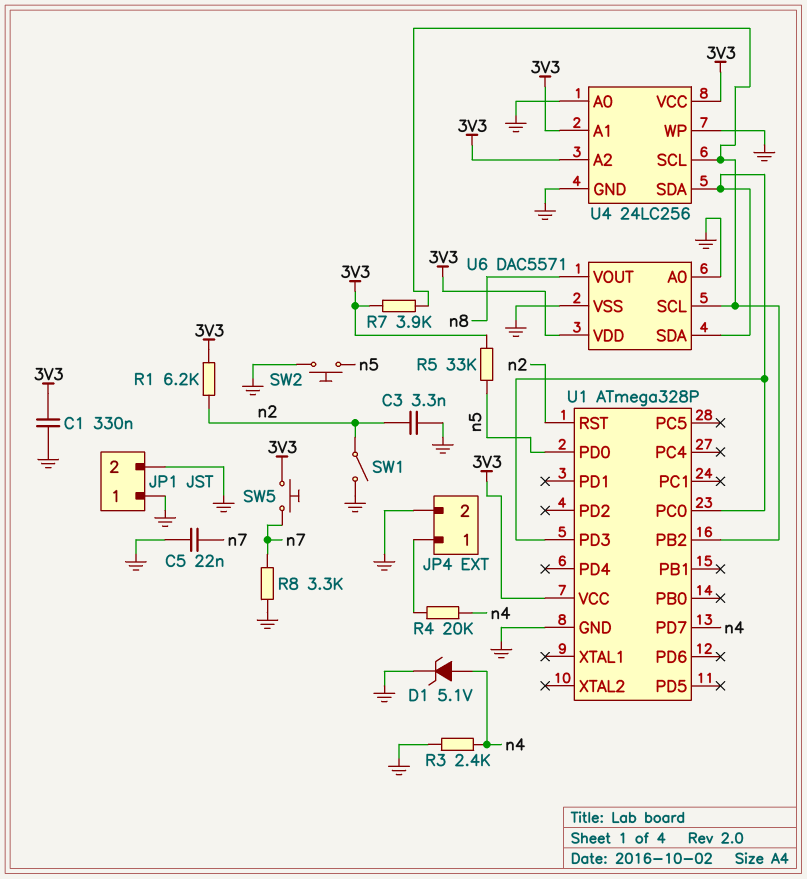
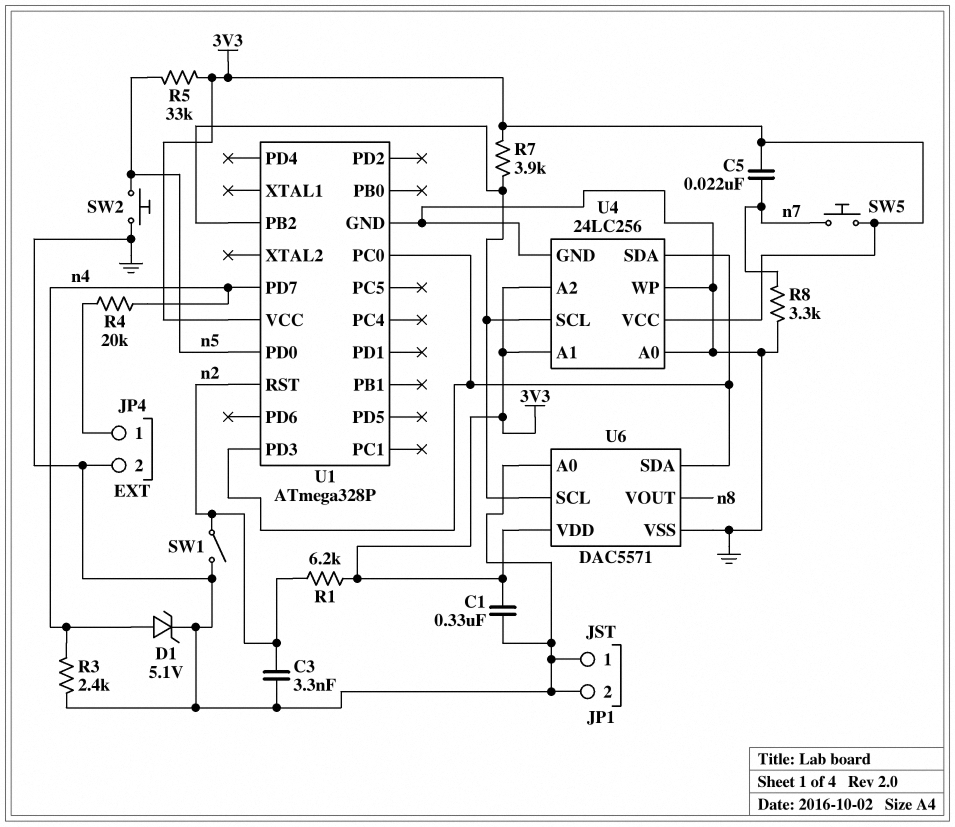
C5: 22nF (GND, n7) -> 22nF (3V3, n7)

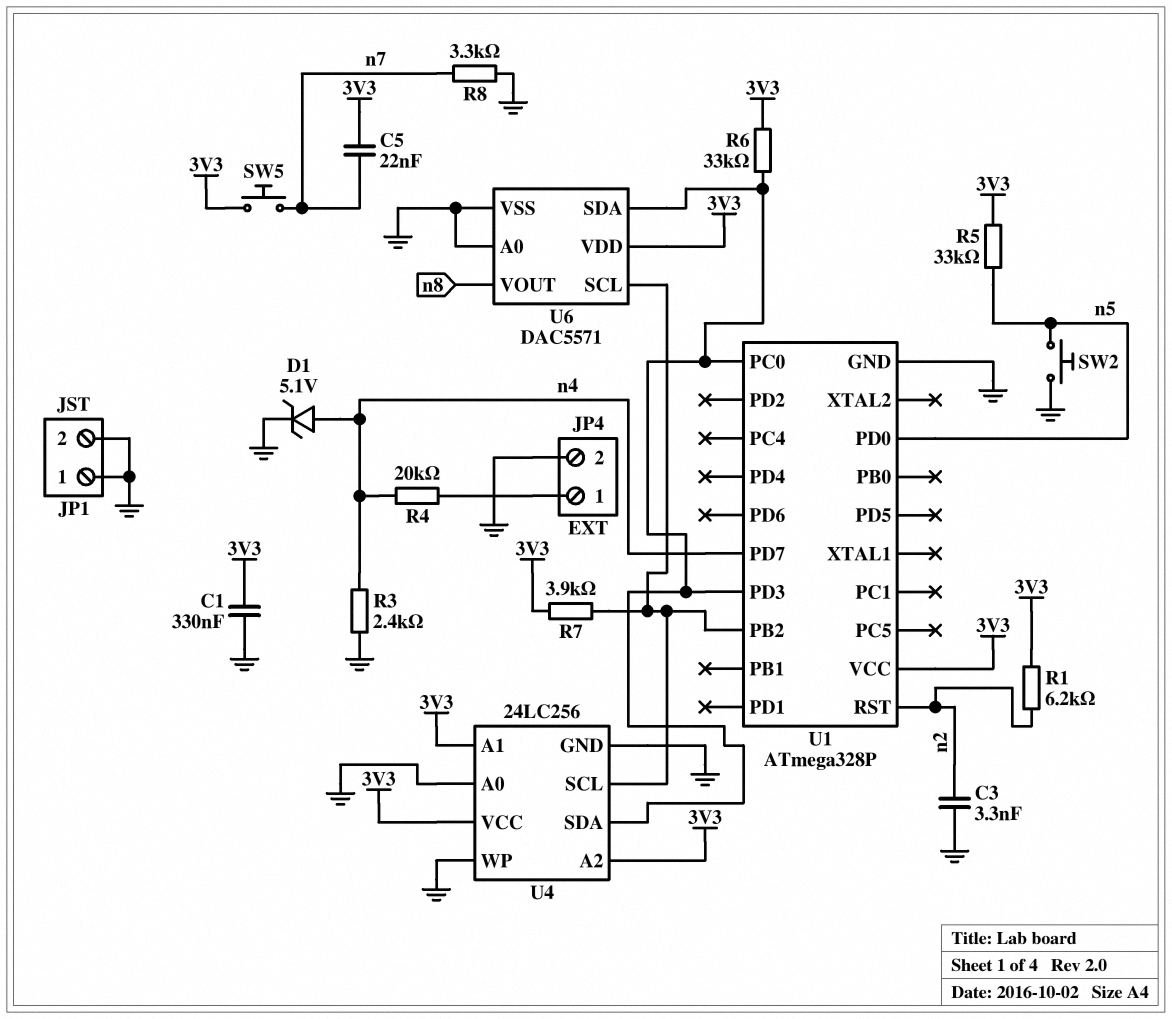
R6: none -> 33k (3V3, U1/PC0)
SW1: switch (GND, n2) -> none

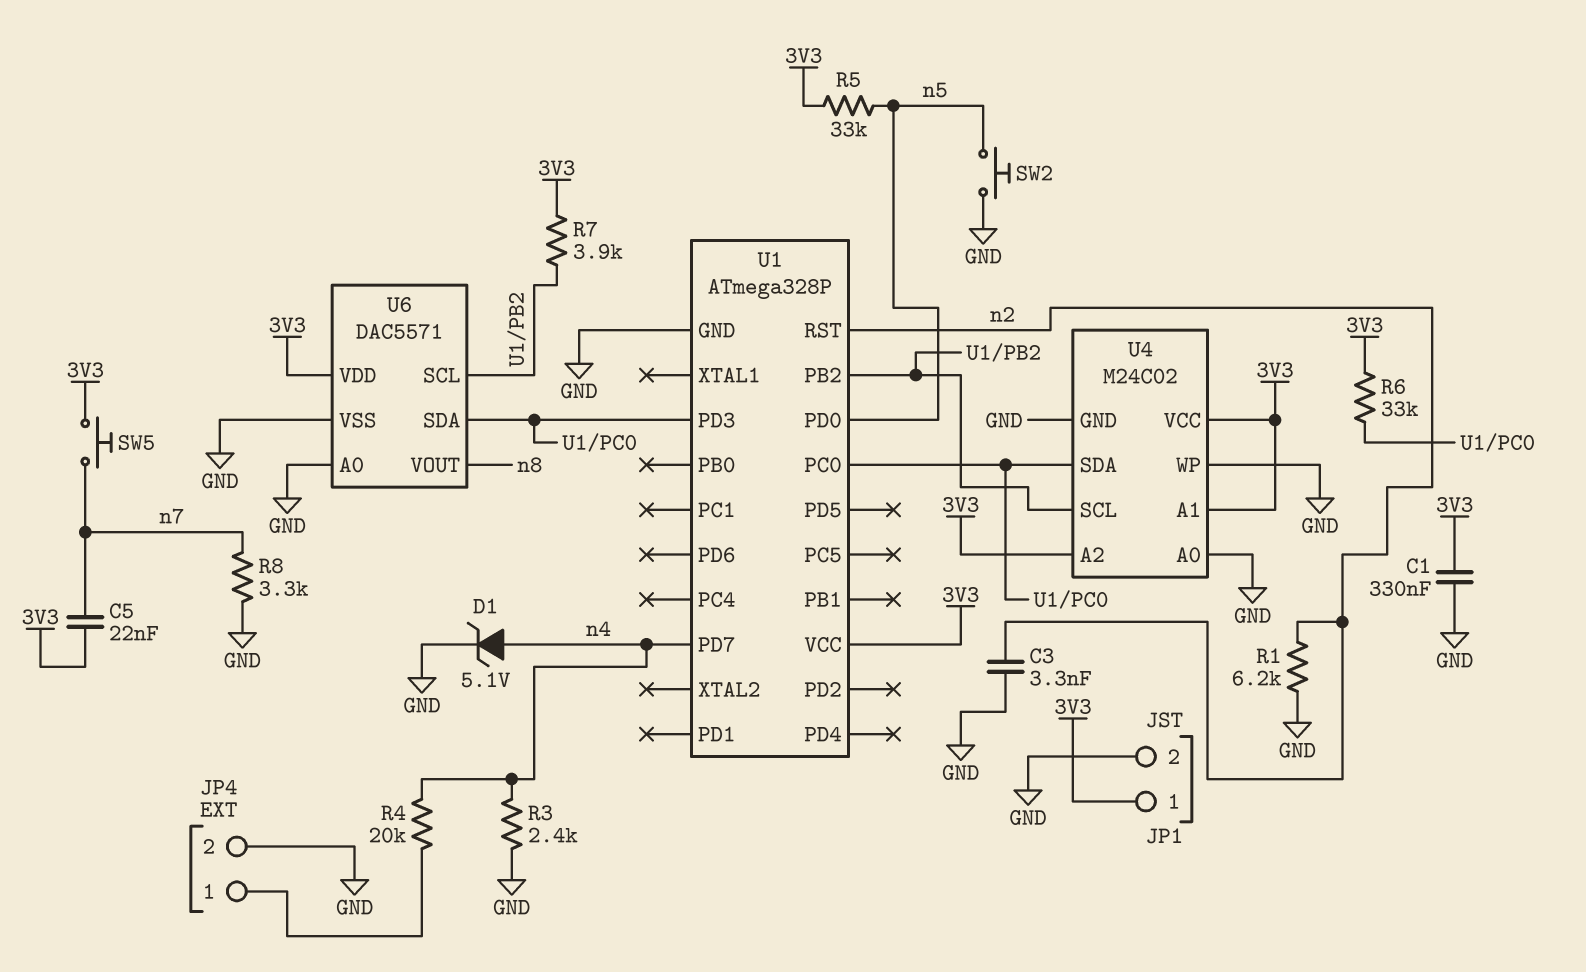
JP1 pin 1: GND -> 3V3
R1: 6.2k (3V3, n2) -> 6.2k (GND, n2)
U4: 24LC256 -> M24C02

